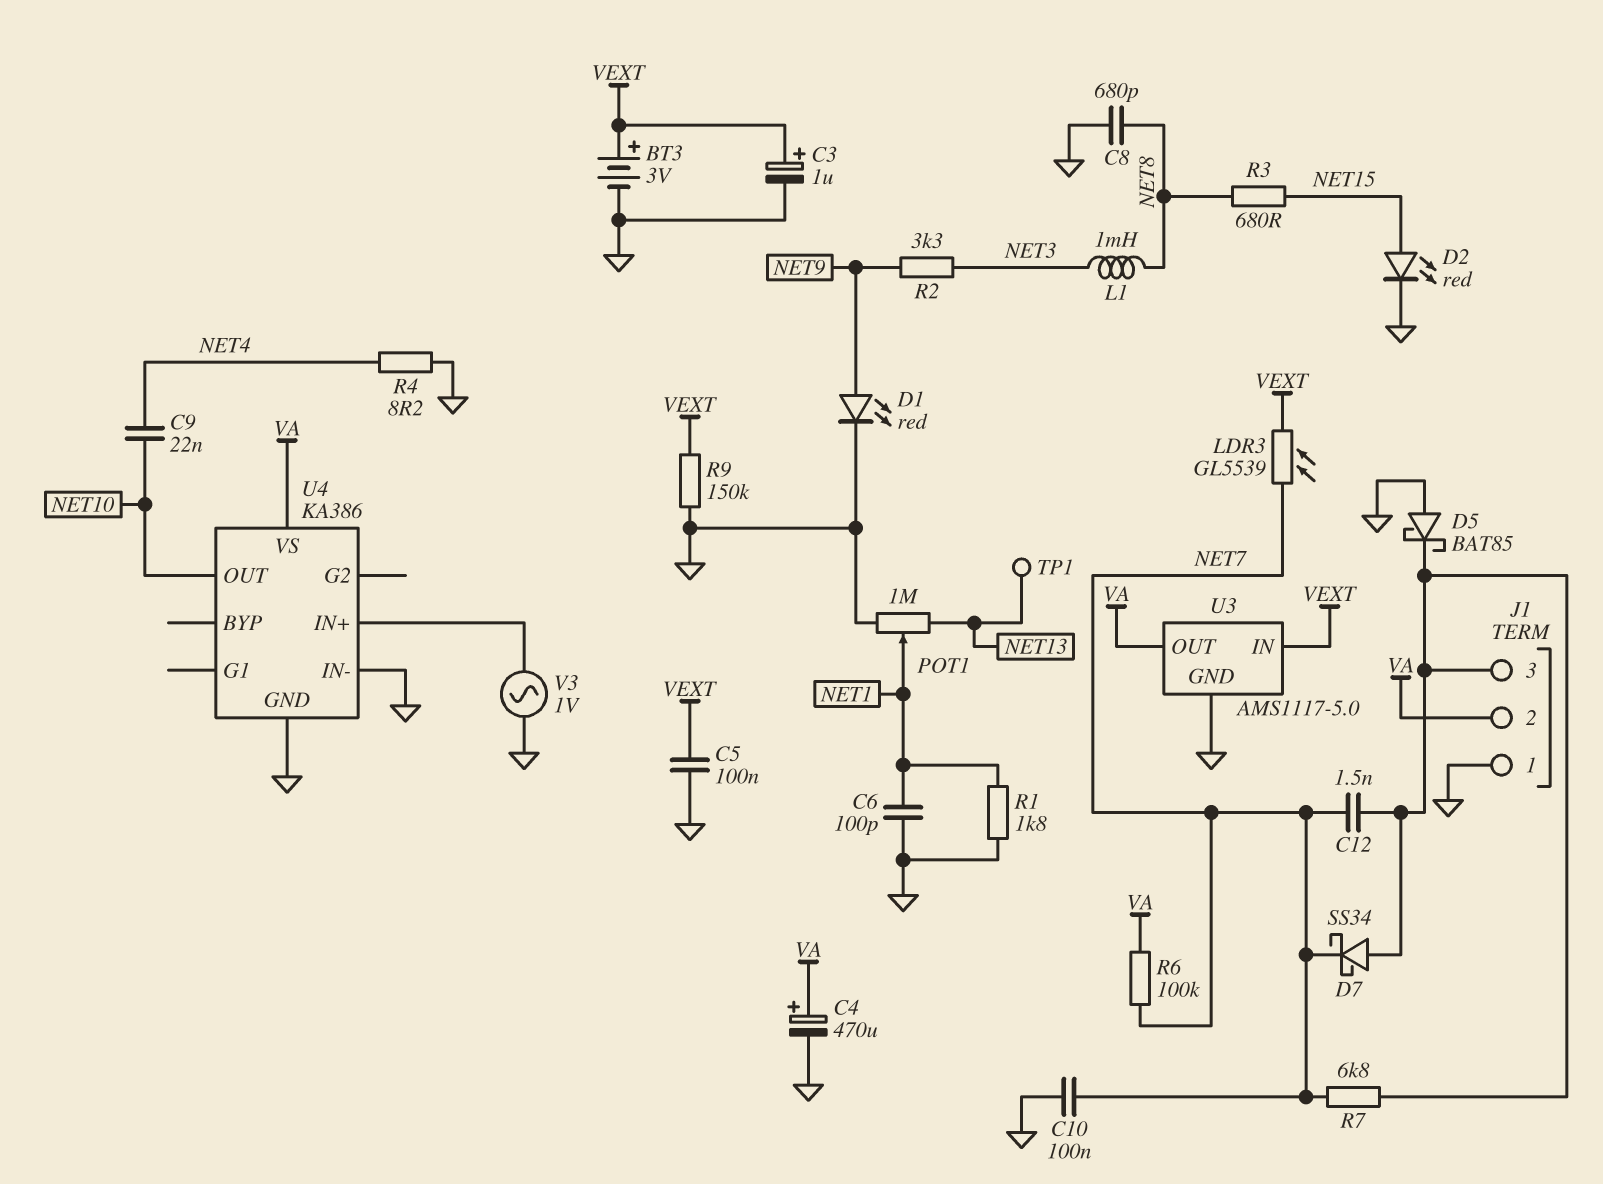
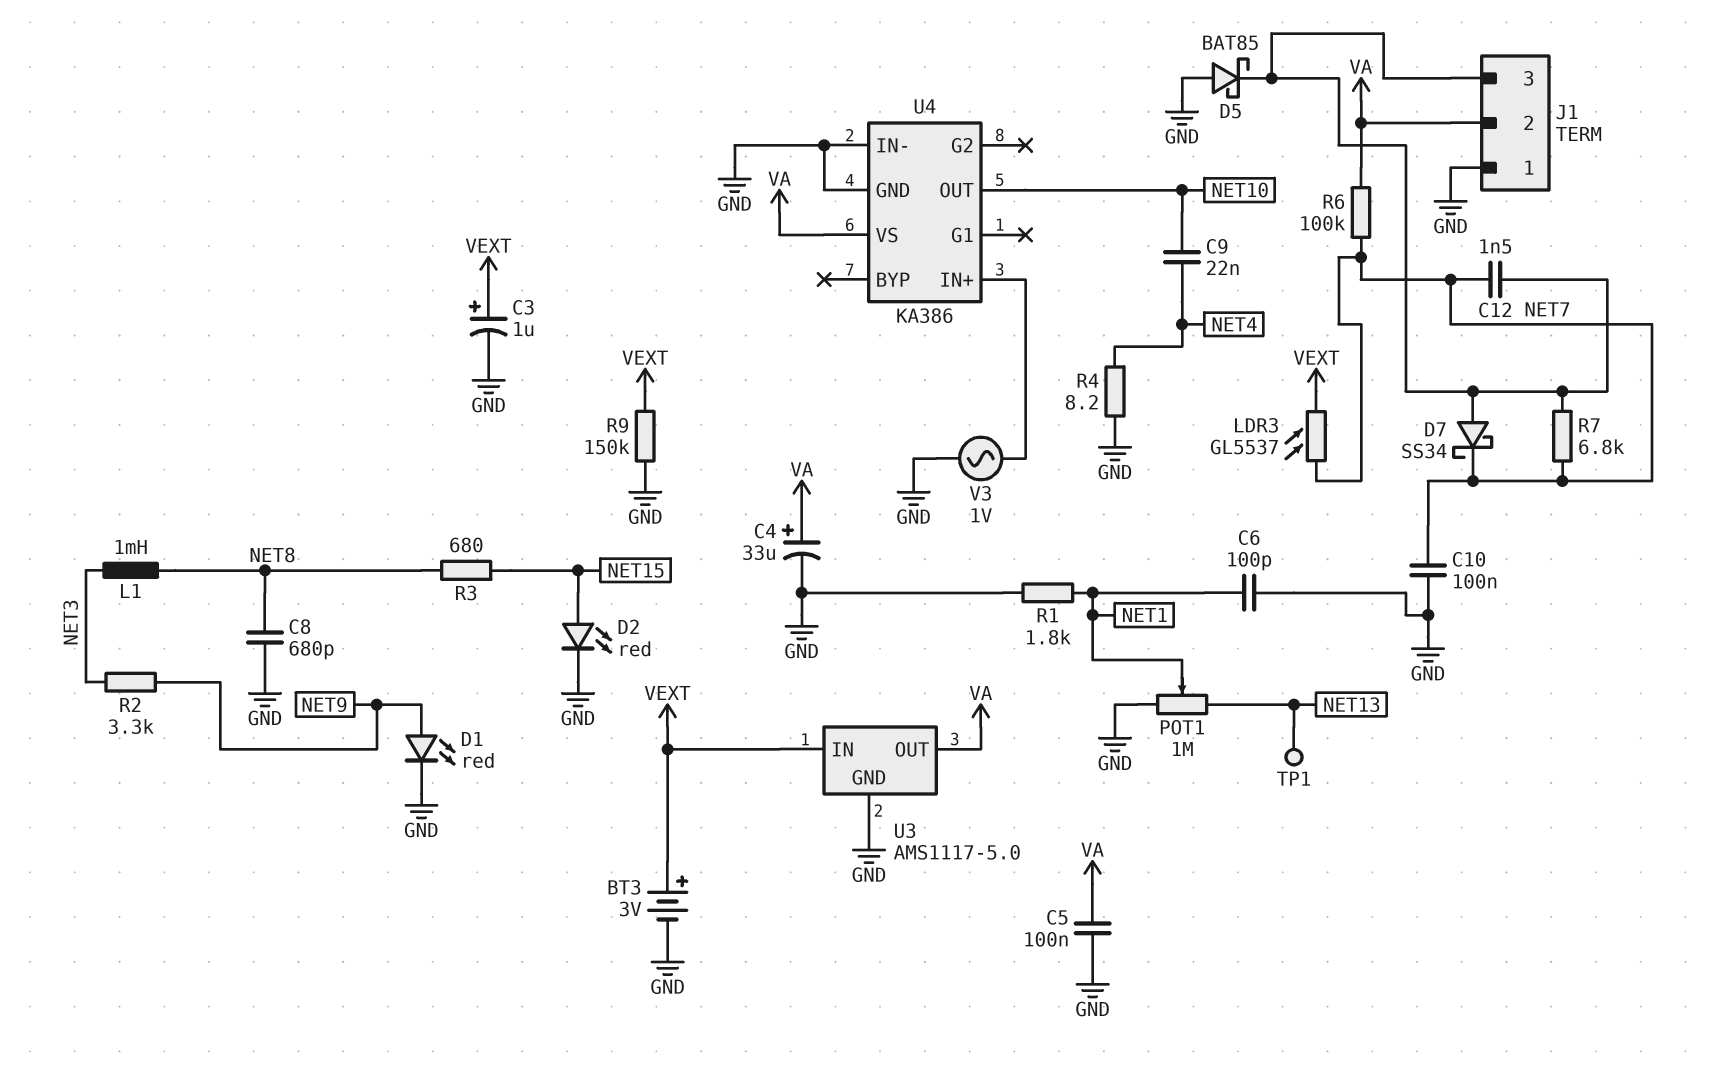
C4: 470uF (plus VA, minus GND) -> 33uF (plus VA, minus GND)
C5: 100nF (GND, VEXT) -> 100nF (GND, VA)
LDR3: GL5539 (NET7, VEXT) -> GL5537 (NET7, VEXT)

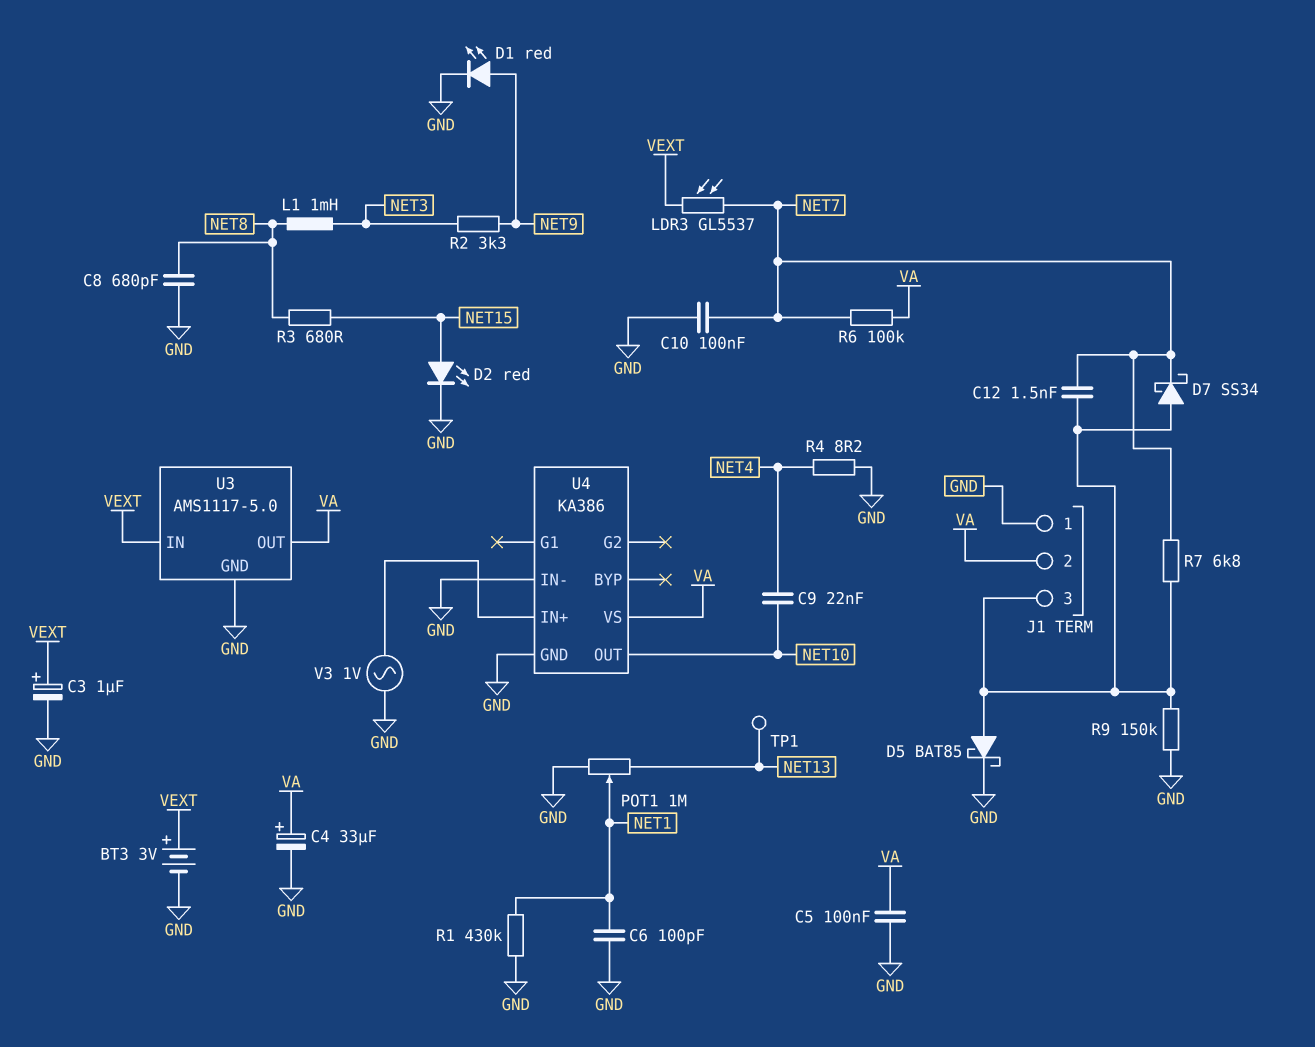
D5: schottky BAT85 (A GND, K J1/3) -> schottky BAT85 (A J1/3, K GND)
R1: 1.8k (GND, NET1) -> 430k (GND, NET1)
R9: 150k (GND, VEXT) -> 150k (GND, J1/3)

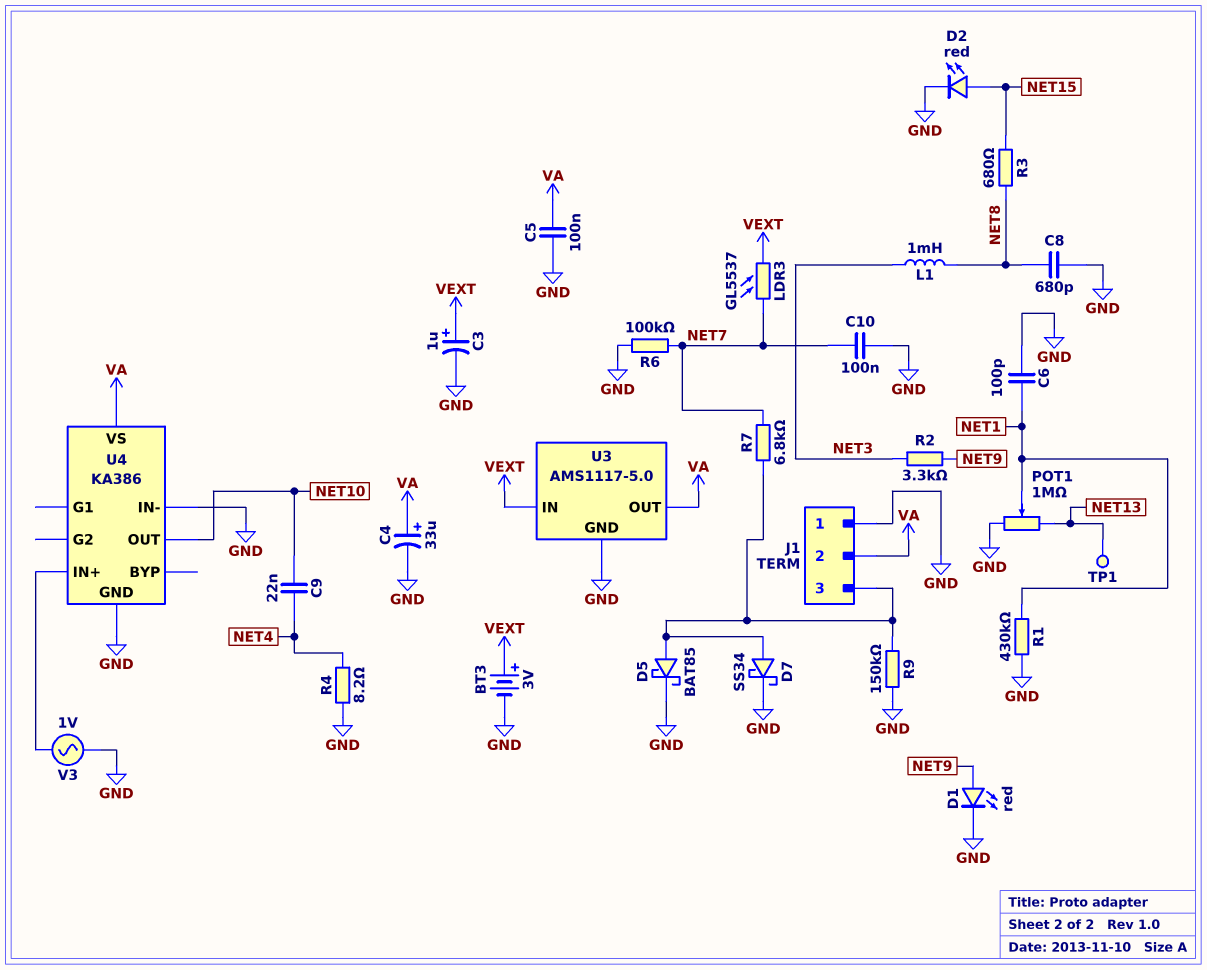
C12: 1.5nF (J1/3, NET7) -> none
D7: schottky SS34 (A J1/3, K NET7) -> schottky SS34 (A J1/3, K GND)
R6: 100k (NET7, VA) -> 100k (GND, NET7)

